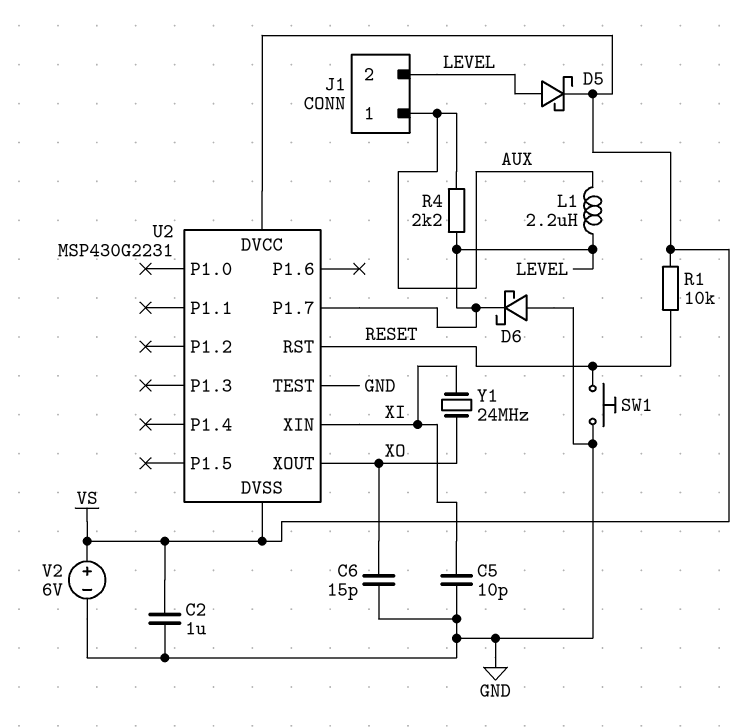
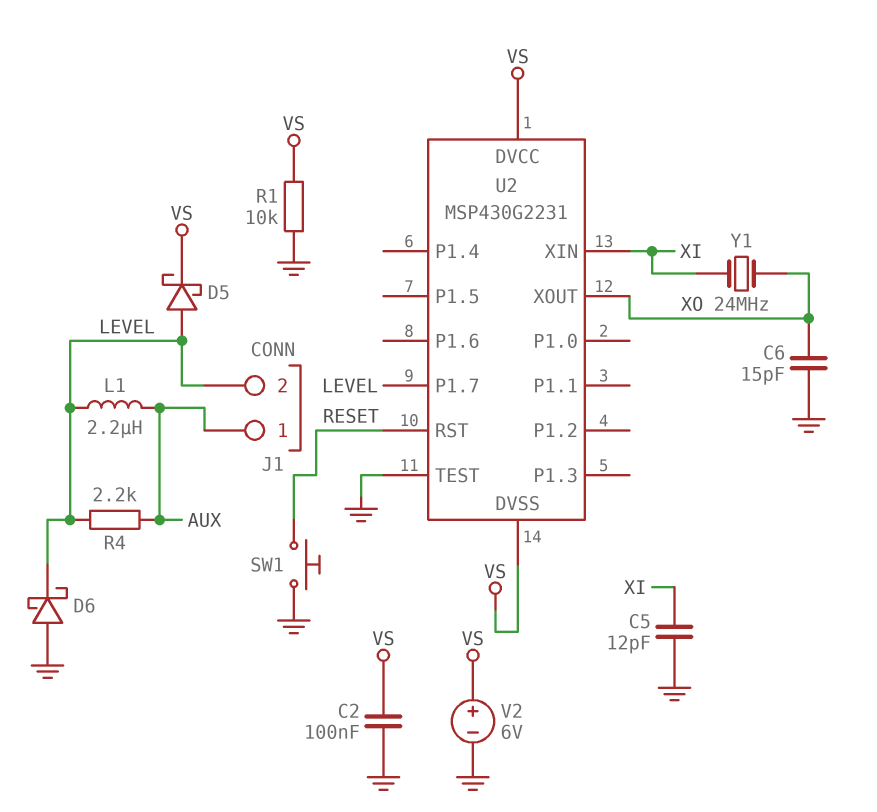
C2: 1uF (GND, VS) -> 100nF (GND, VS)
C5: 10pF (GND, XI) -> 12pF (GND, XI)
R1: 10k (RESET, VS) -> 10k (GND, VS)

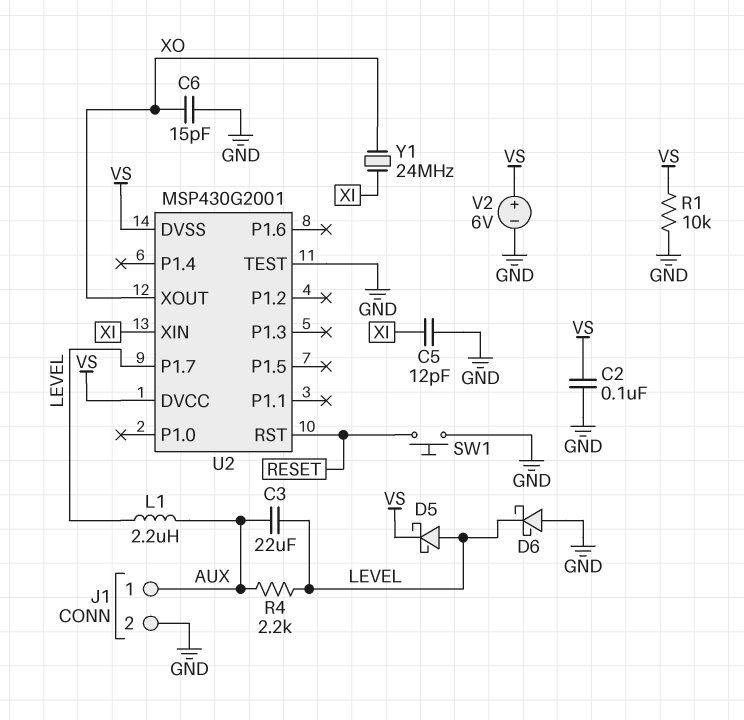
C3: none -> 22uF (AUX, LEVEL)
J1 pin 2: LEVEL -> GND
U2: MSP430G2231 -> MSP430G2001

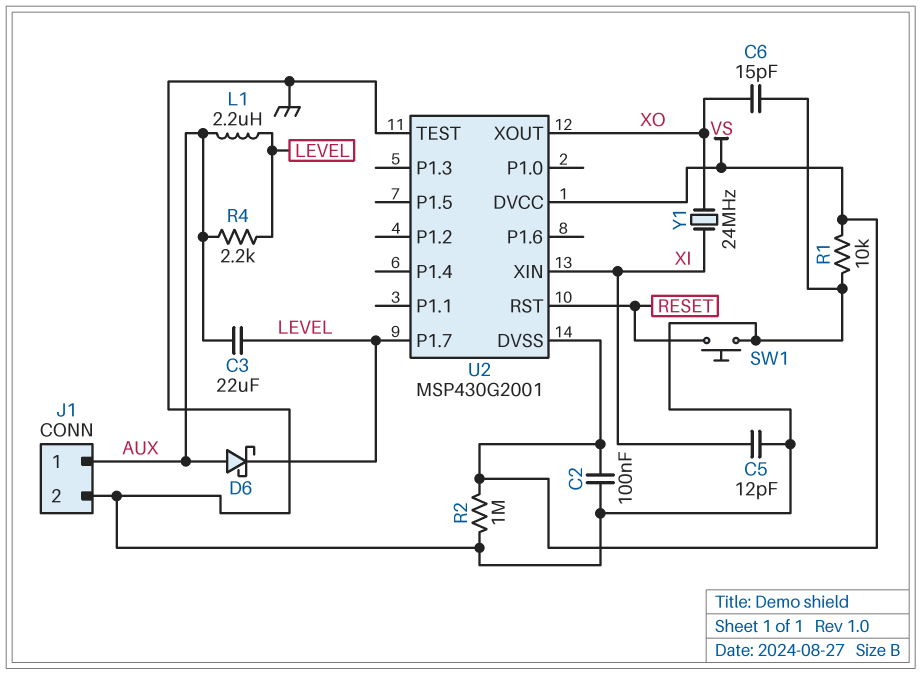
D5: schottky (A LEVEL, K VS) -> none
D6: schottky (A GND, K LEVEL) -> schottky (A AUX, K LEVEL)
R2: none -> 1M (GND, VS)
V2: 6V (plus VS, minus GND) -> none

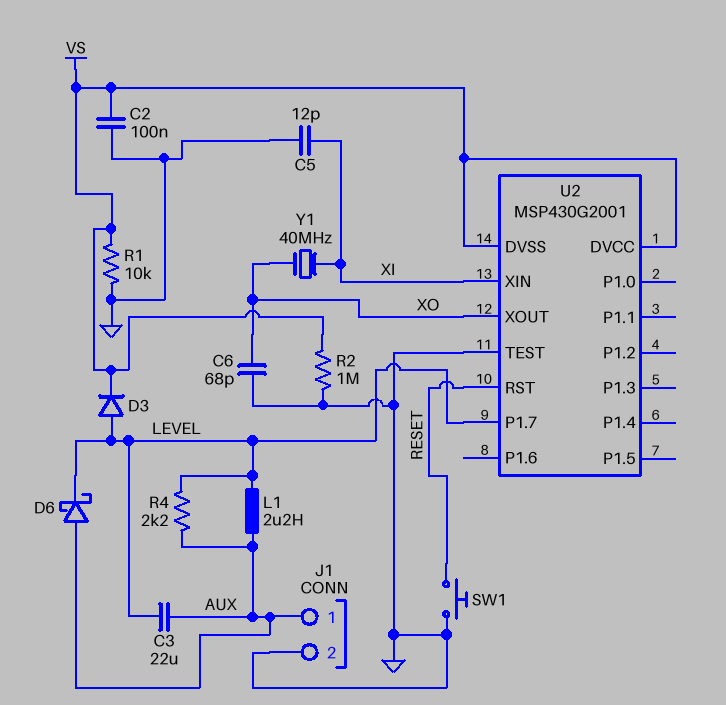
C6: 15pF (GND, XO) -> 68pF (GND, XO)
D3: none -> diode (A LEVEL, K VS)
Y1: 24MHz (XI, XO) -> 40MHz (XI, XO)

